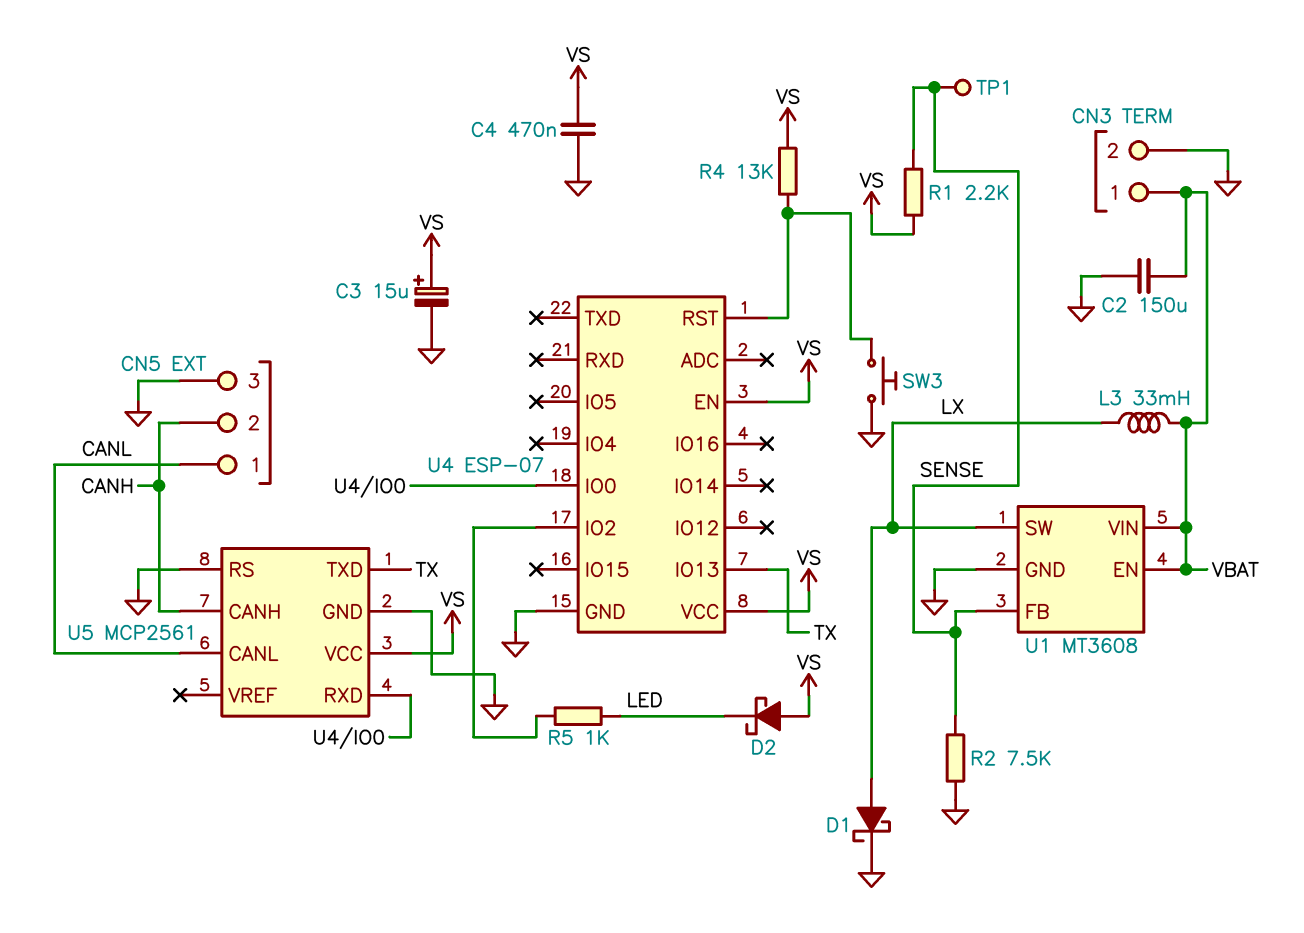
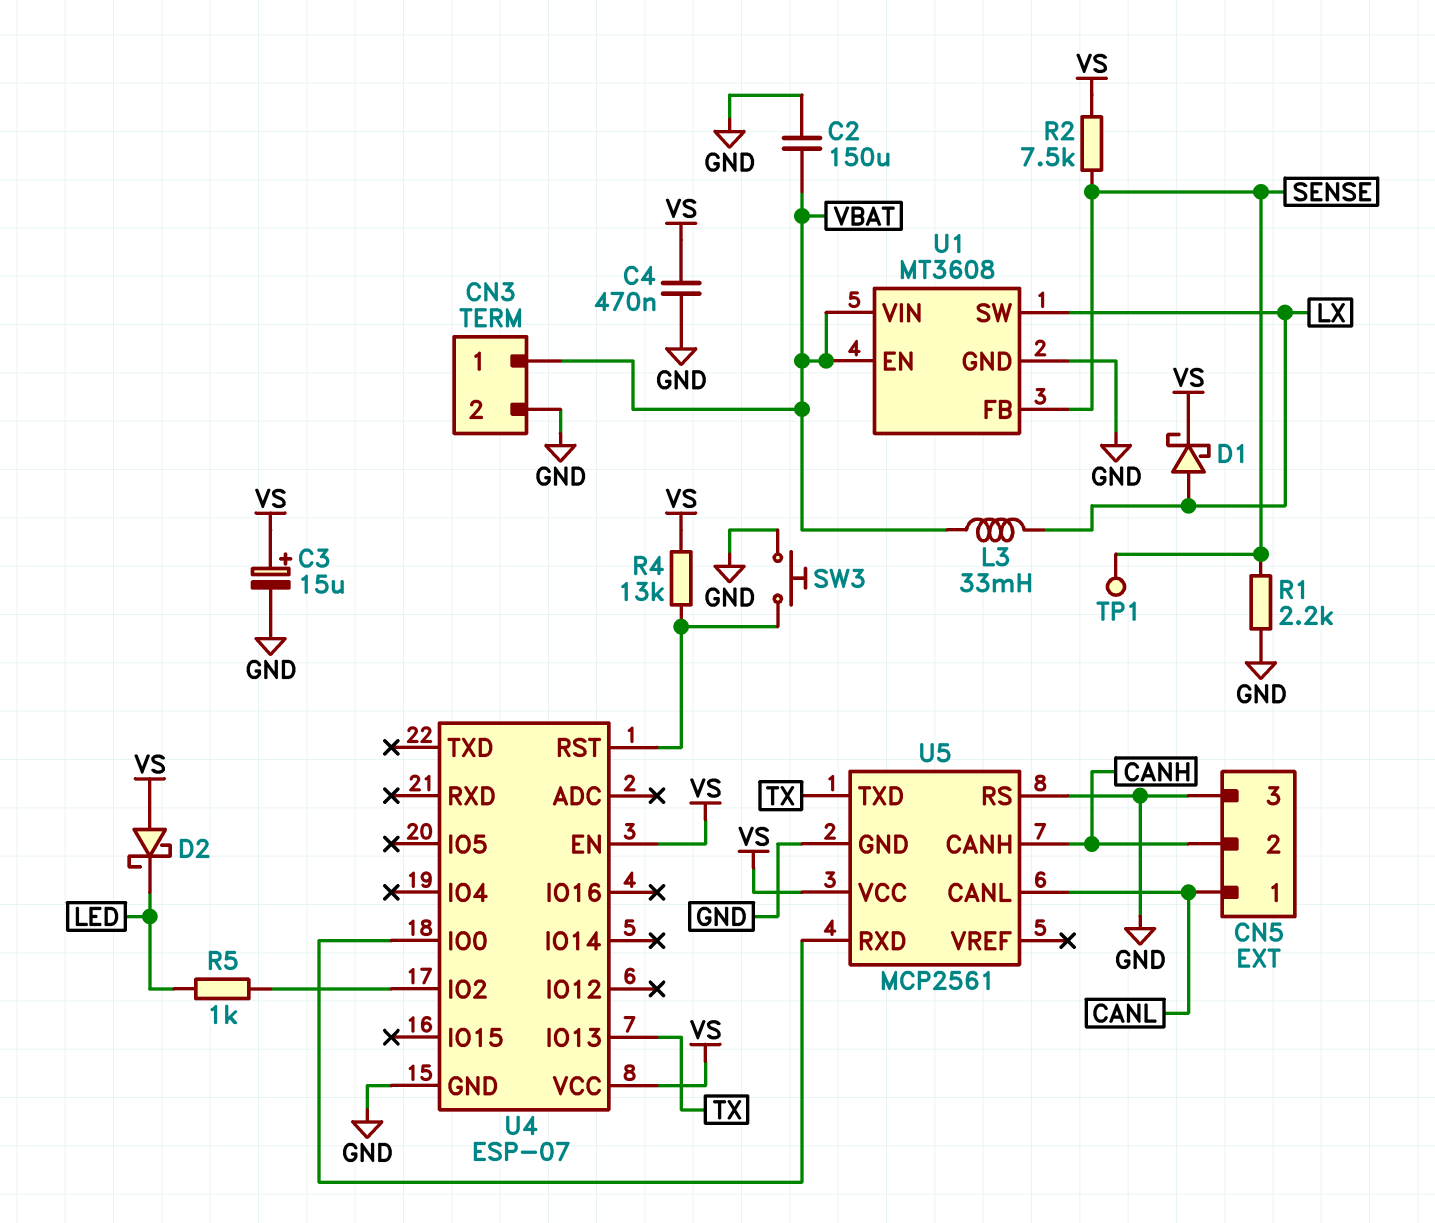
D1: schottky (A LX, K GND) -> schottky (A LX, K VS)
R1: 2.2k (SENSE, VS) -> 2.2k (GND, SENSE)
R2: 7.5k (GND, SENSE) -> 7.5k (SENSE, VS)

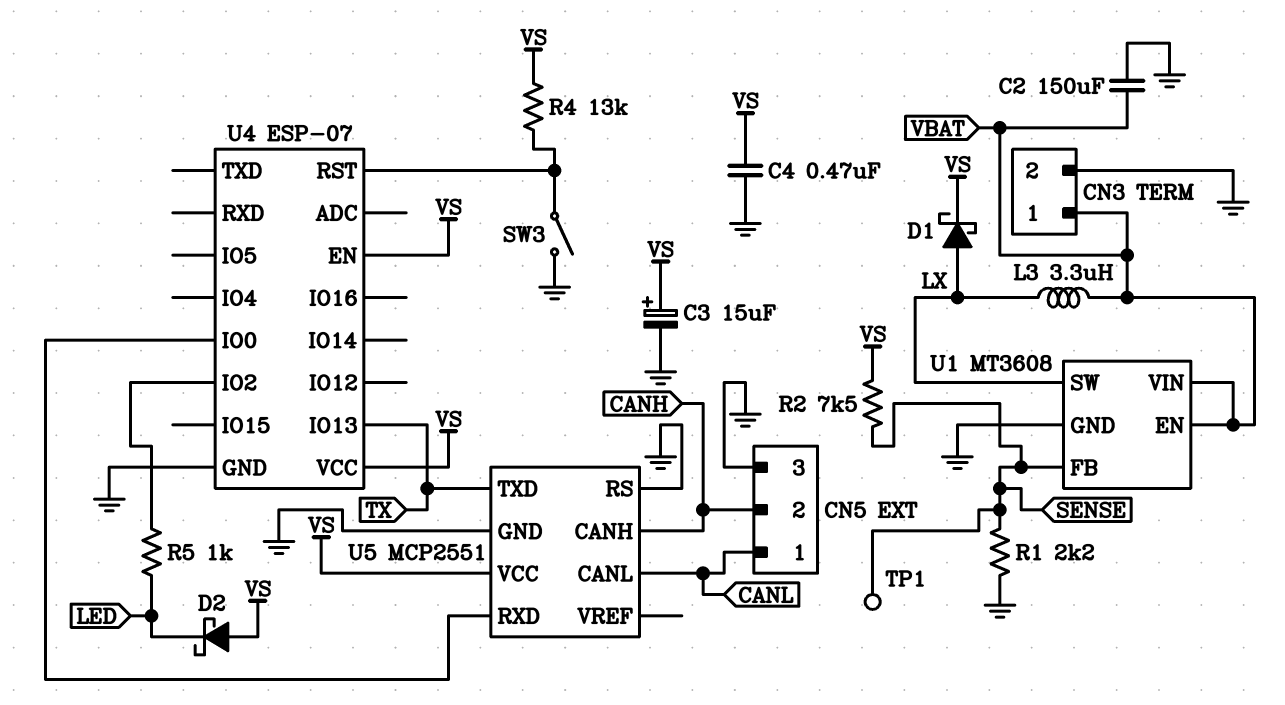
L3: 33mH (LX, VBAT) -> 3.3uH (LX, VBAT)
SW3: button (GND, U4/RST) -> switch (GND, U4/RST)
U5: MCP2561 -> MCP2551

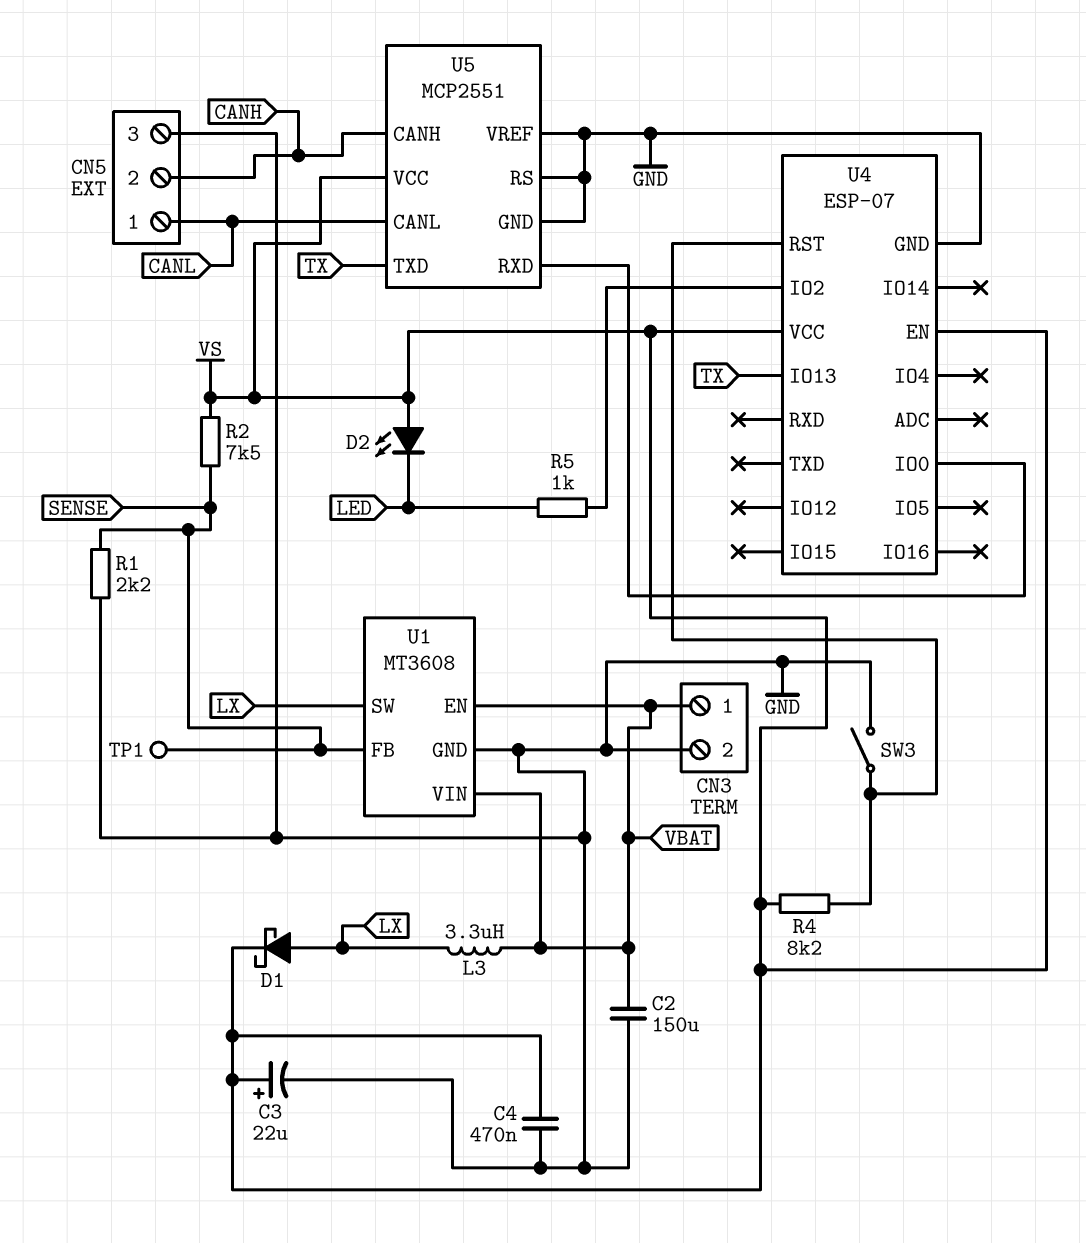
C3: 15uF (plus VS, minus GND) -> 22uF (plus VS, minus GND)
D2: schottky (A VS, K LED) -> LED (A VS, K LED)
R4: 13k (U4/RST, VS) -> 8.2k (U4/RST, VS)
U5 pin VREF: none -> GND

